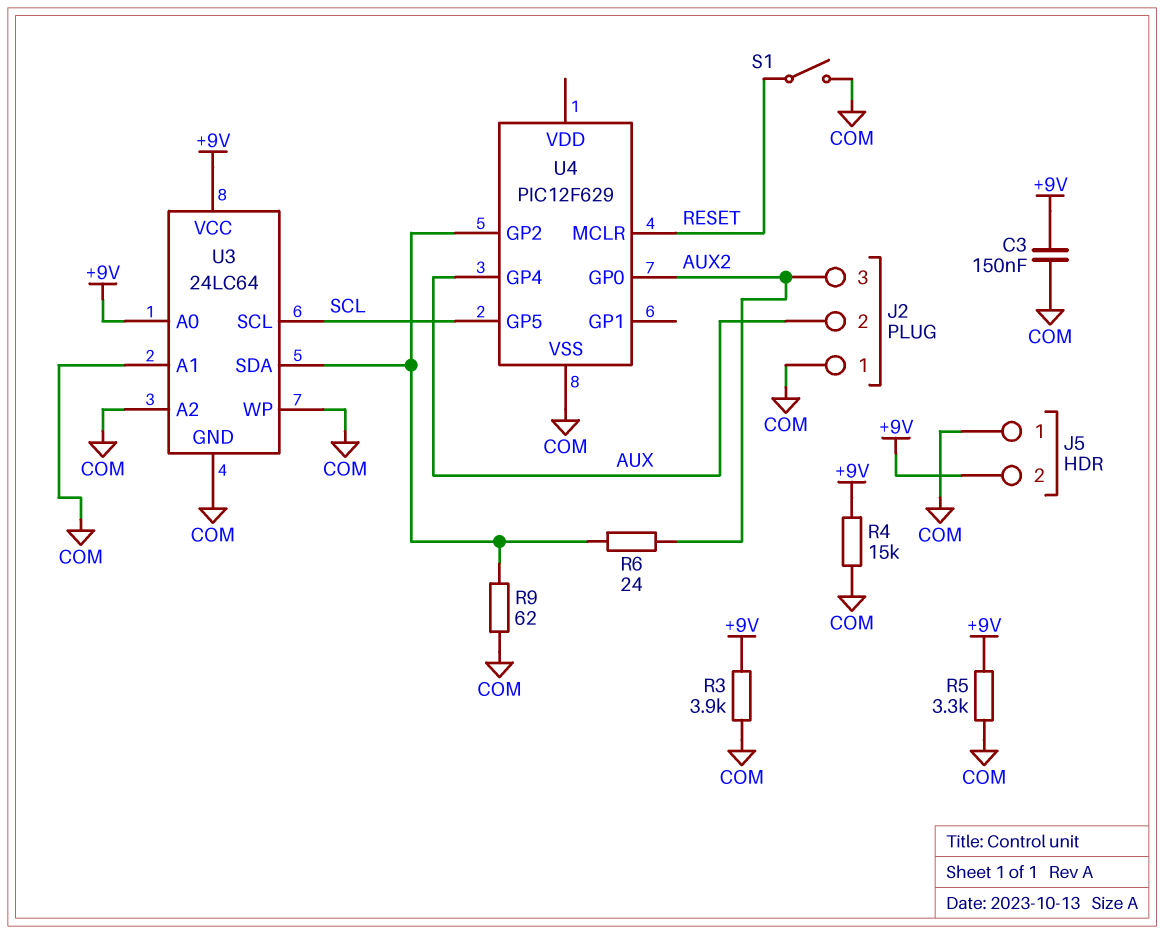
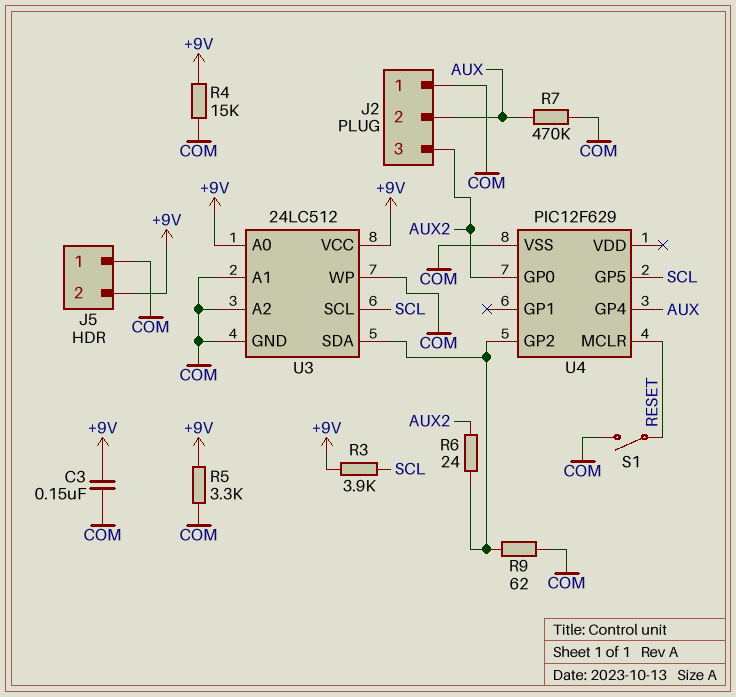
R3: 3.9k (+9V, COM) -> 3.9k (+9V, SCL)
R7: none -> 470k (AUX, COM)
U3: 24LC64 -> 24LC512

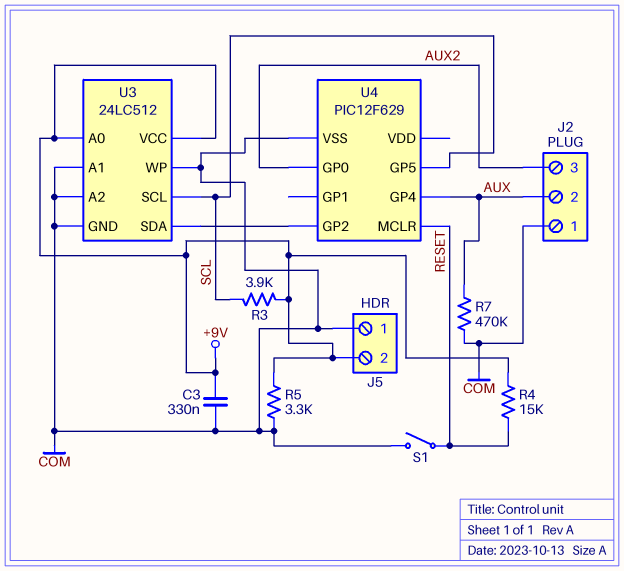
C3: 150nF (+9V, COM) -> 330nF (+9V, COM)
R4: 15k (+9V, COM) -> 15k (+9V, RESET)
R6: 24 (AUX2, U3/SDA) -> none
R9: 62 (COM, U3/SDA) -> none

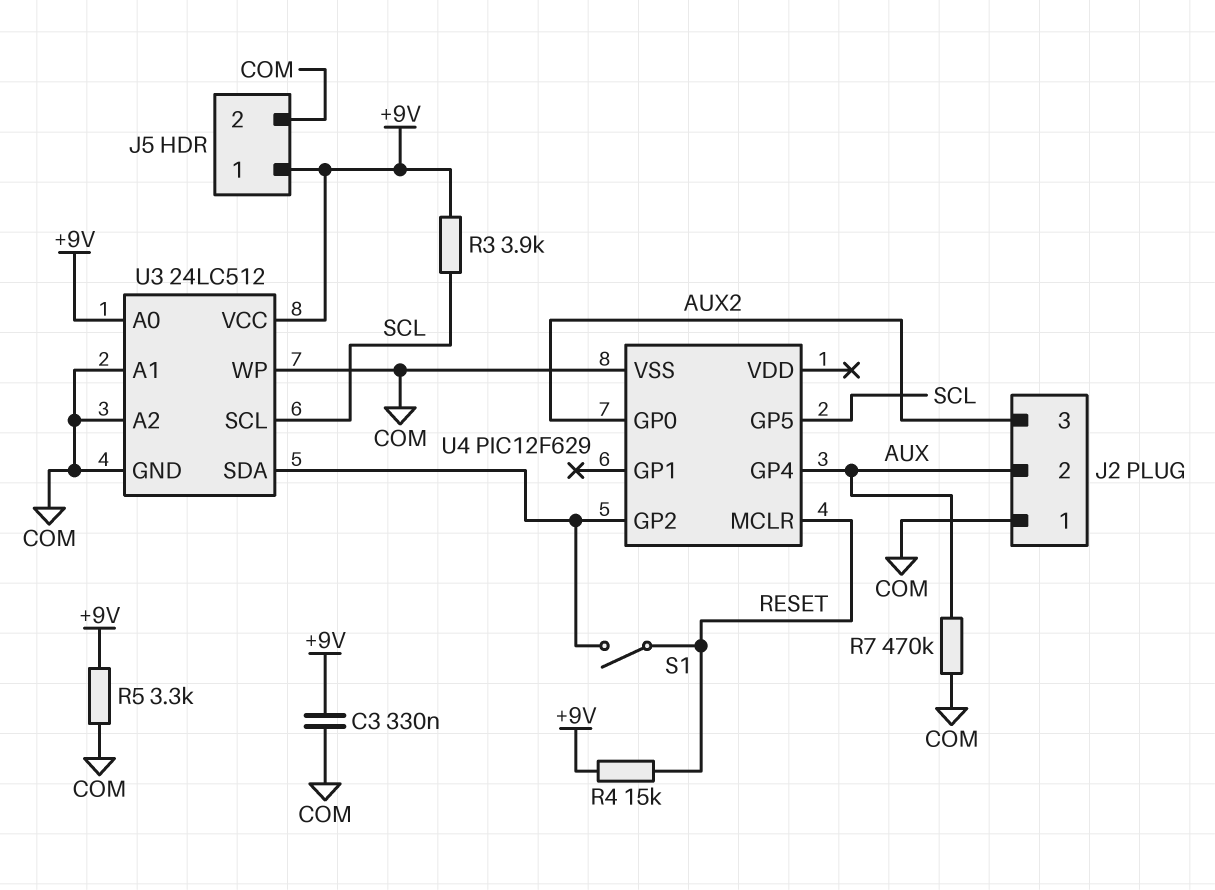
J5 pin 1: COM -> +9V
J5 pin 2: +9V -> COM
S1: switch (COM, RESET) -> switch (RESET, U3/SDA)

